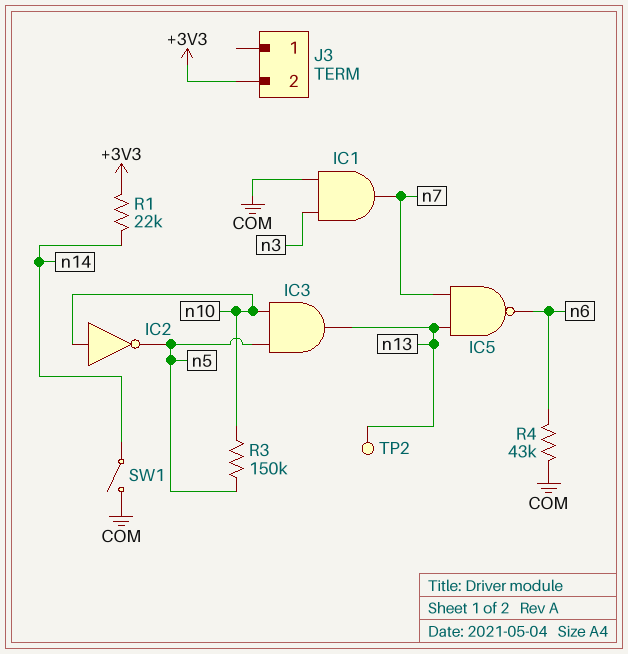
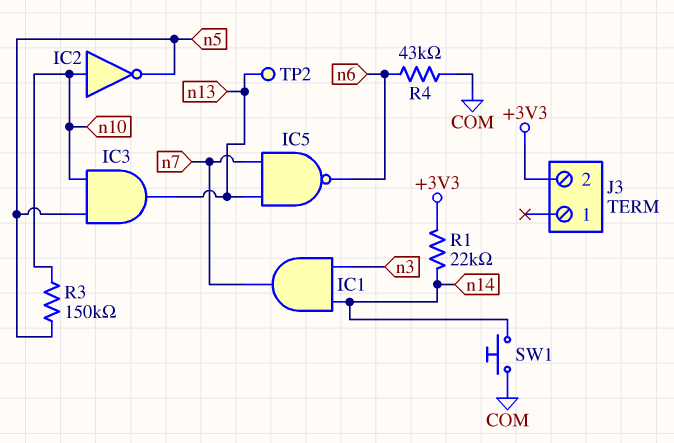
IC1: AND (in COM, in n3, out n7) -> AND (in n3, in n14, out n7)
SW1: switch (COM, n14) -> button (COM, n14)

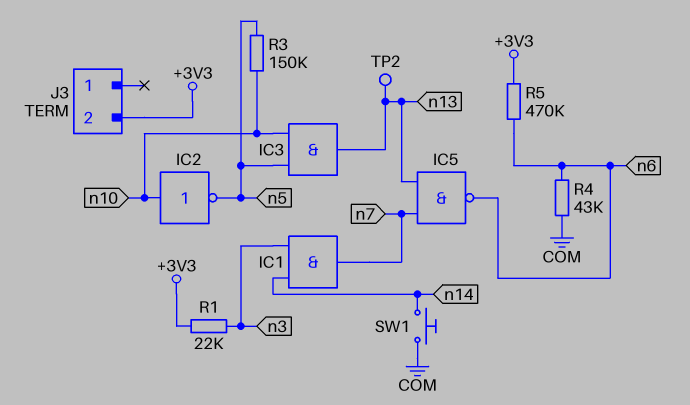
R1: 22k (+3V3, n14) -> 22k (+3V3, n3)
R5: none -> 470k (+3V3, n6)

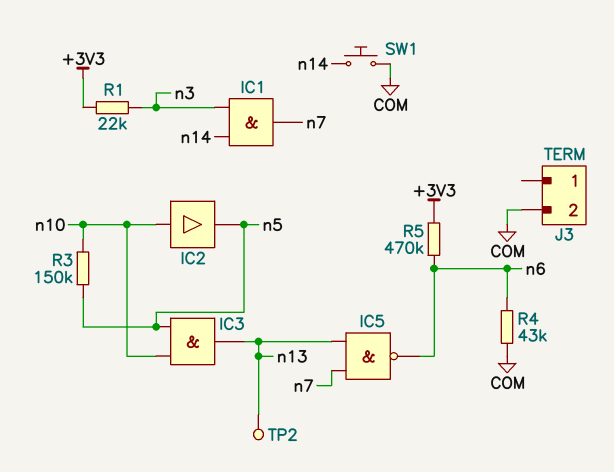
IC2: NOT (in n10, out n5) -> buffer (in n10, out n5)
J3 pin 2: +3V3 -> COM

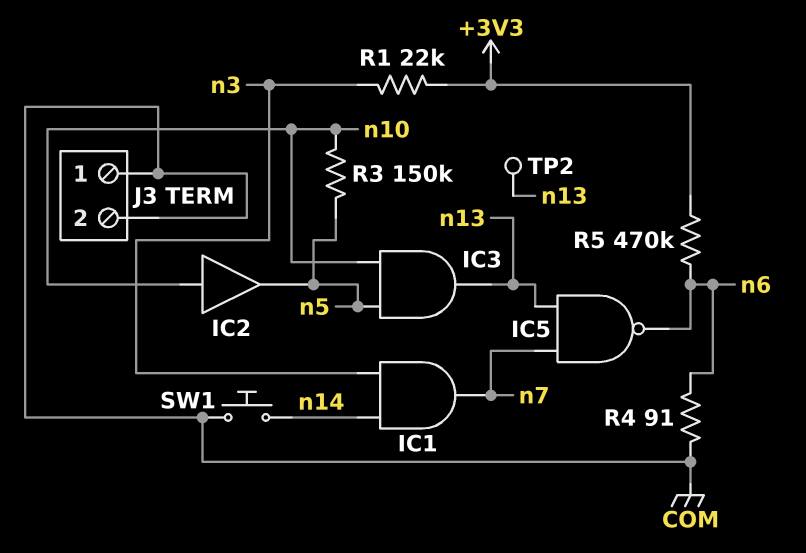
J3 pin 1: none -> COM
R4: 43k (COM, n6) -> 91 (COM, n6)

